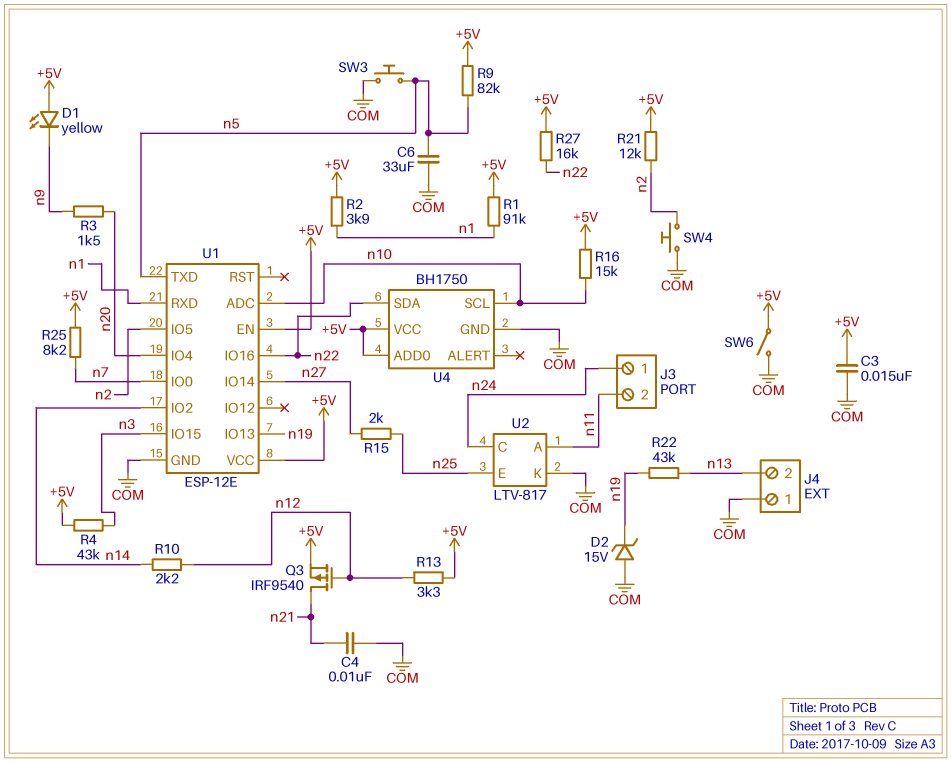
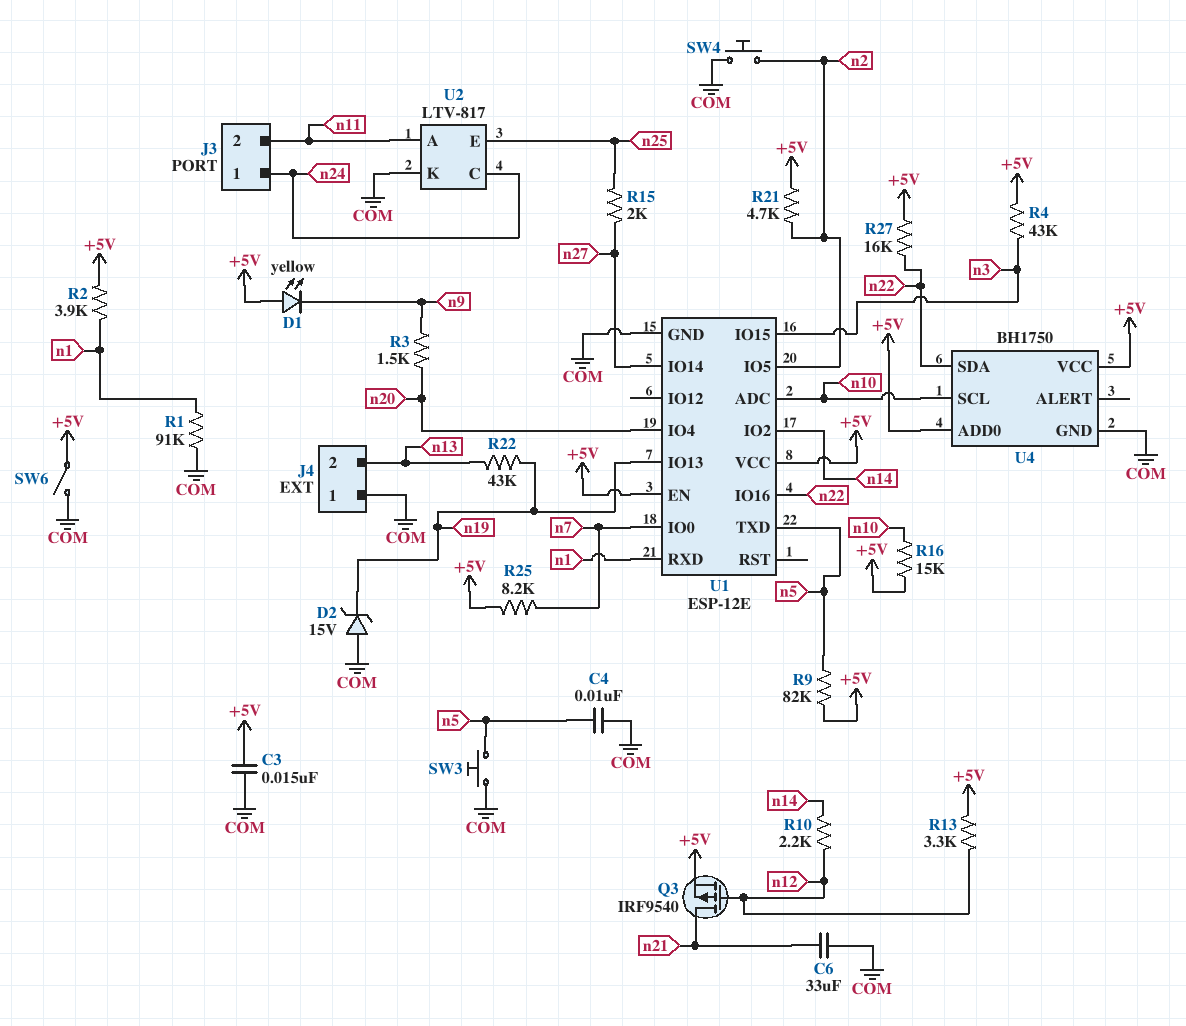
C4: 10nF (COM, n21) -> 10nF (COM, n5)
C6: 33uF (COM, n5) -> 33uF (COM, n21)
R1: 91k (+5V, n1) -> 91k (COM, n1)
R21: 12k (+5V, n2) -> 4.7k (+5V, n2)

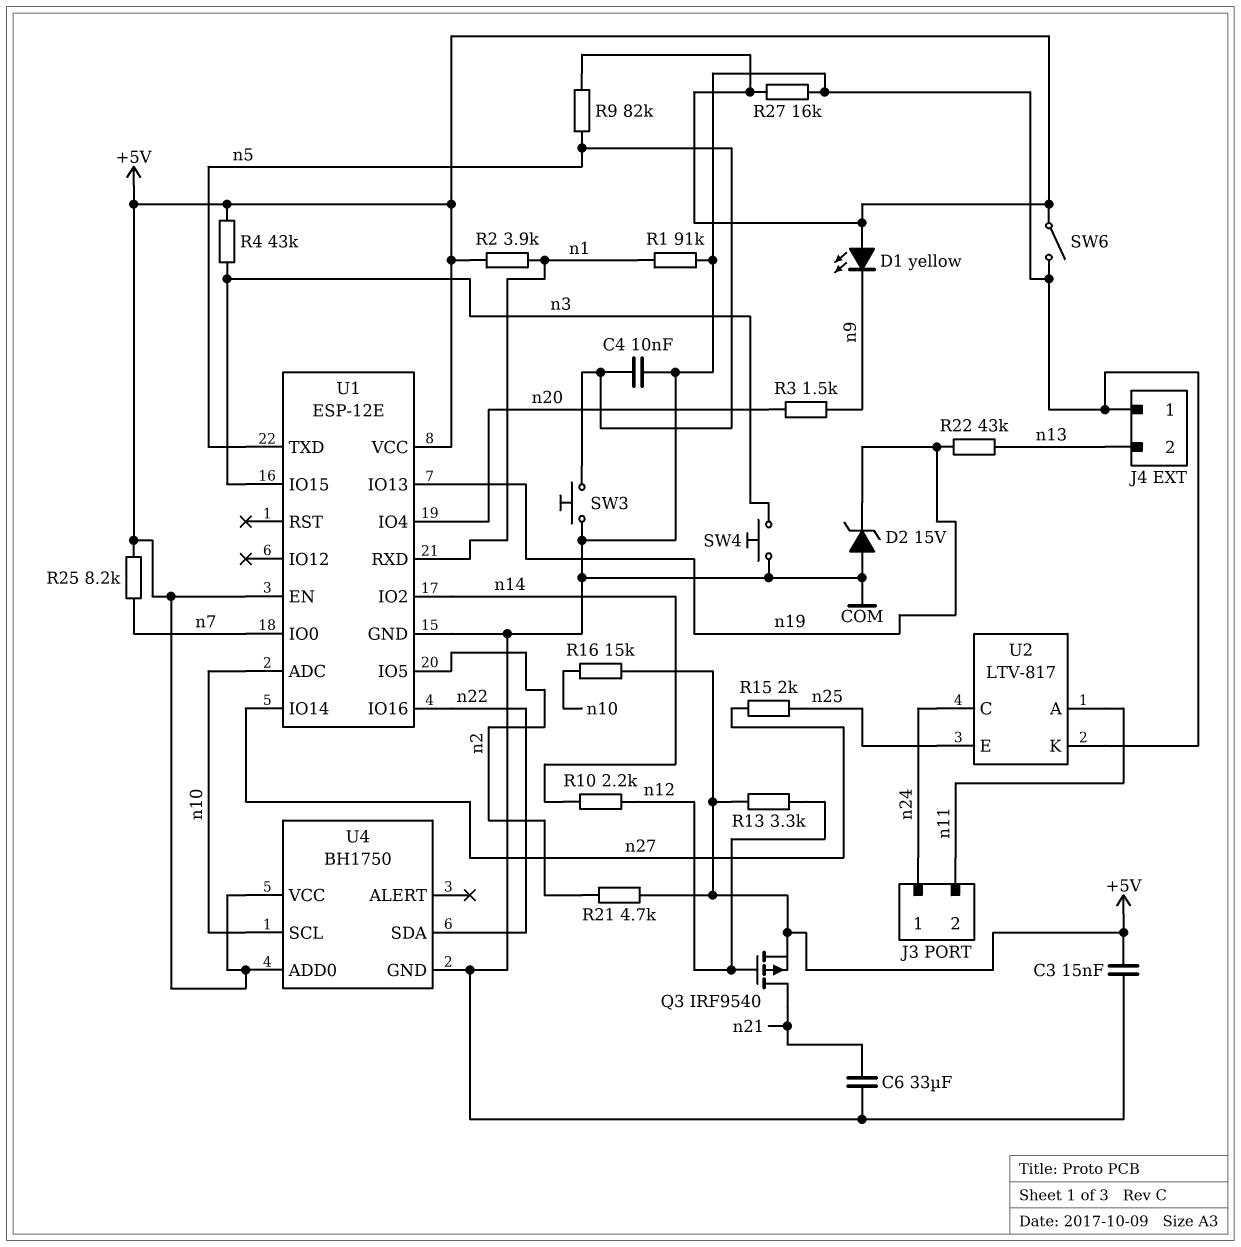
R27: 16k (+5V, n22) -> 16k (+5V, COM)
SW4: button (COM, n2) -> button (COM, n3)

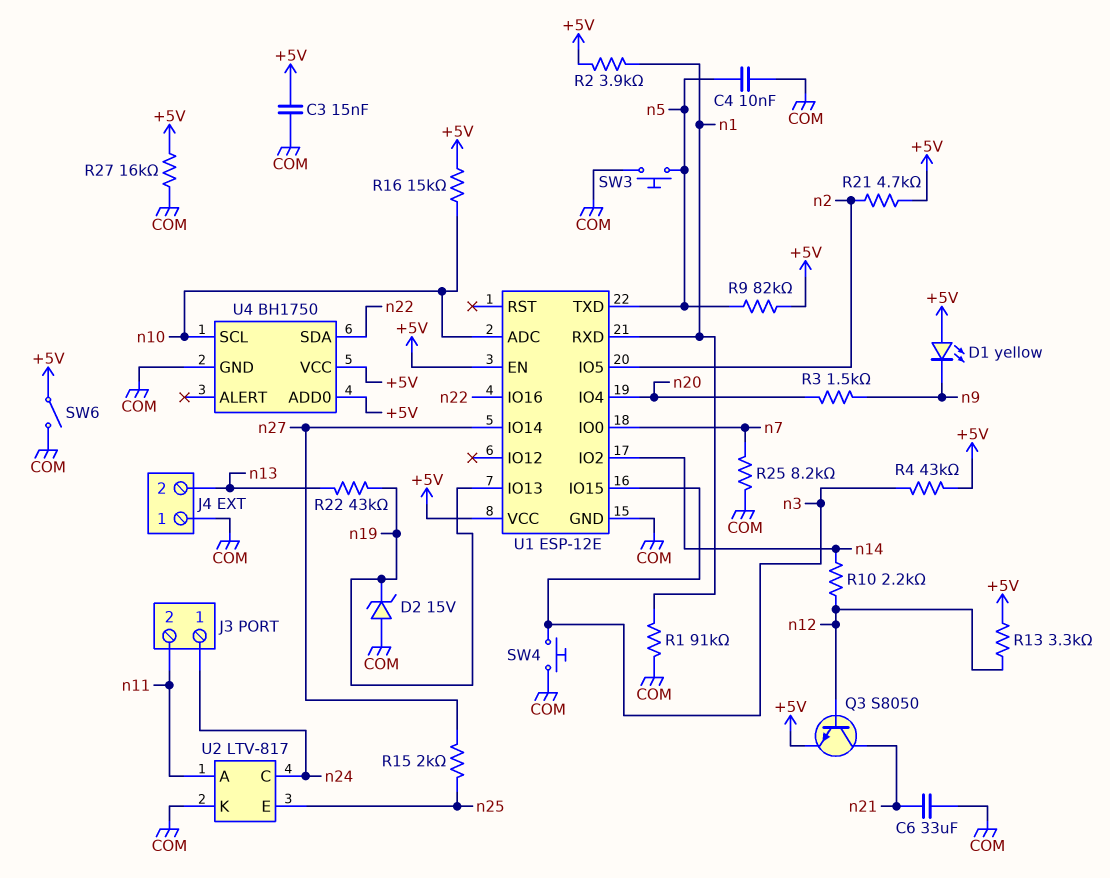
Q3: PMOS IRF9540 (G n12, D n21, S +5V) -> NPN S8050 (B n12, C n21, E +5V)
R25: 8.2k (+5V, n7) -> 8.2k (COM, n7)

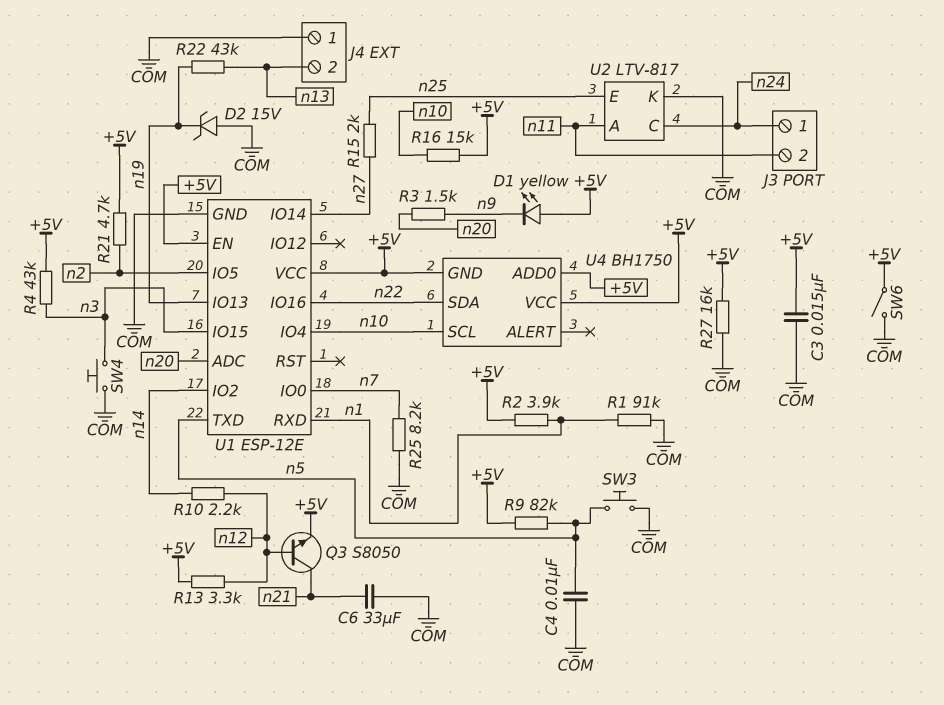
U1 pin ADC: n10 -> n20
U1 pin IO4: n20 -> n10
U4 pin GND: COM -> +5V

